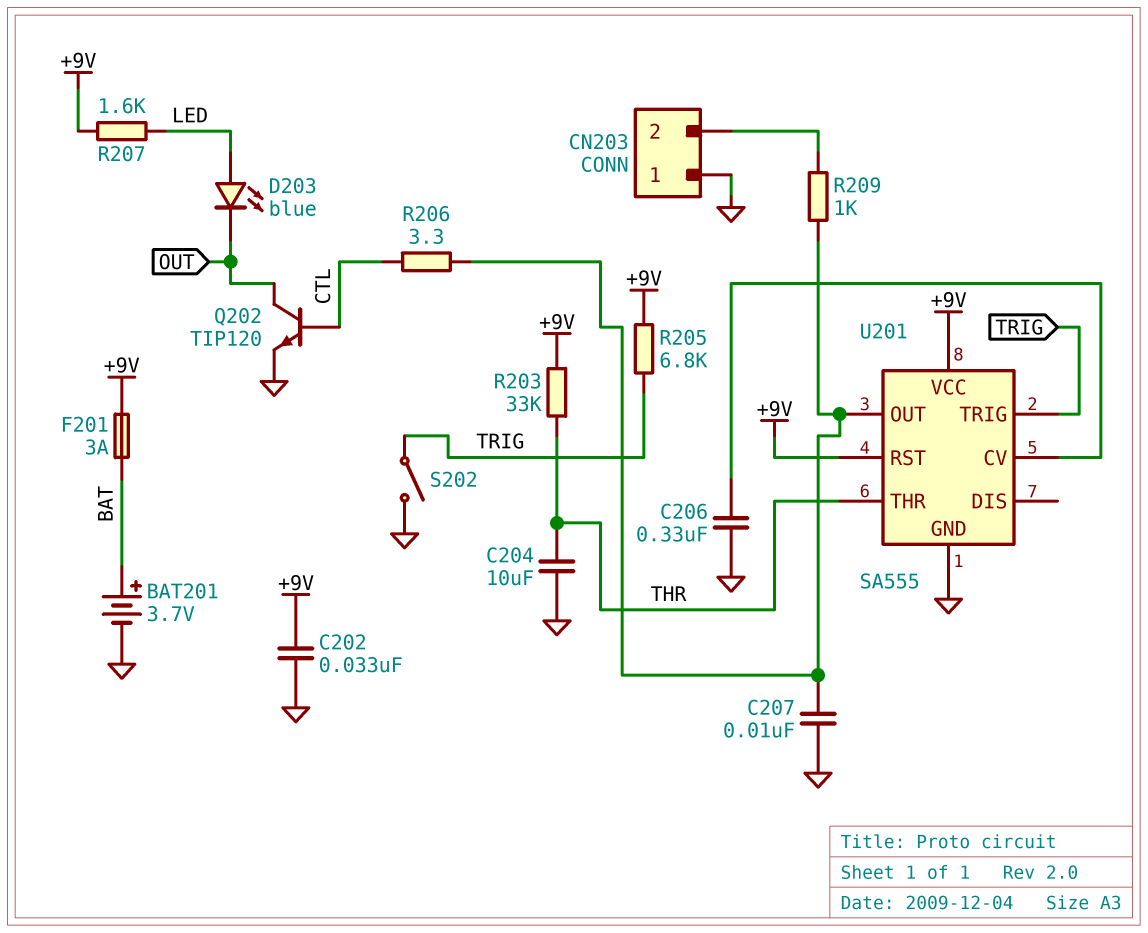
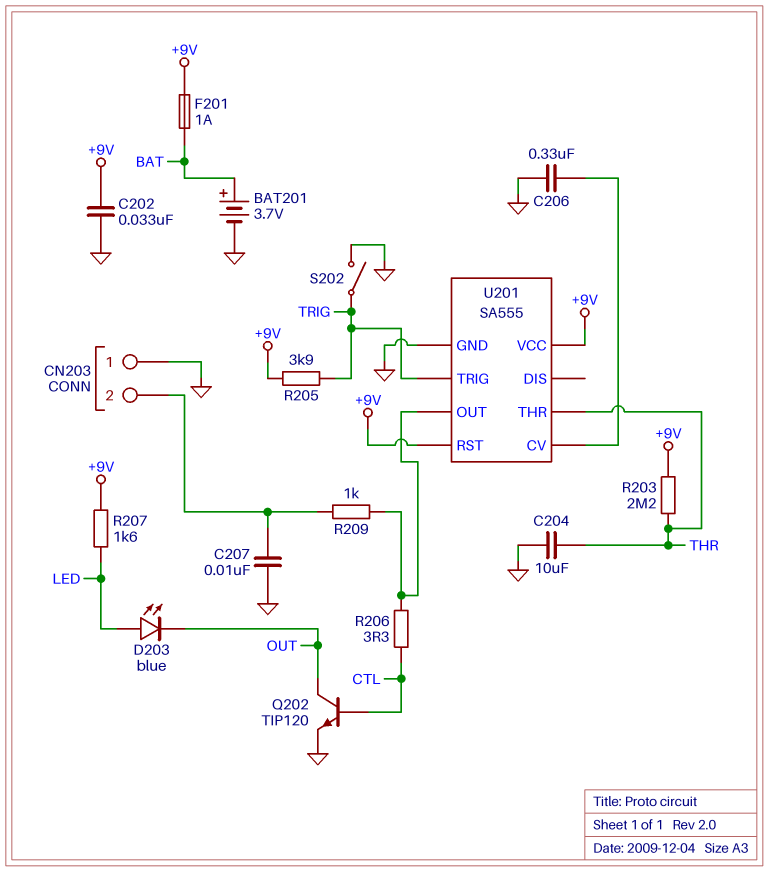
C207: 10nF (GND, U201/OUT) -> 10nF (CN203/2, GND)
F201: 3A (+9V, BAT) -> 1A (+9V, BAT)
R203: 33k (+9V, THR) -> 2.2M (+9V, THR)
R205: 6.8k (+9V, TRIG) -> 3.9k (+9V, TRIG)

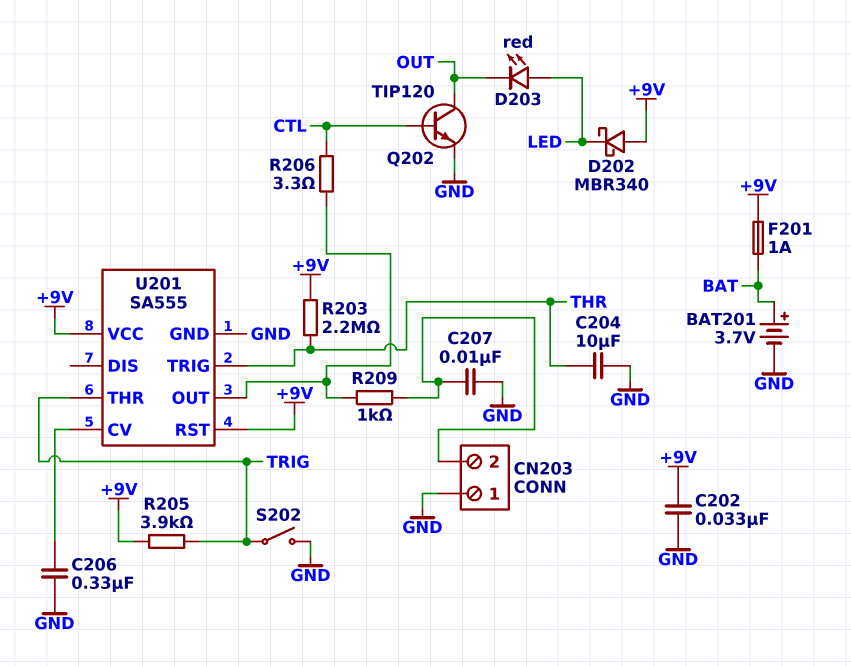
D202: none -> schottky MBR340 (A +9V, K LED)
D203: LED blue (A LED, K OUT) -> LED red (A LED, K OUT)
R207: 1.6k (+9V, LED) -> none
U201 pin THR: THR -> TRIG
U201 pin TRIG: TRIG -> THR

